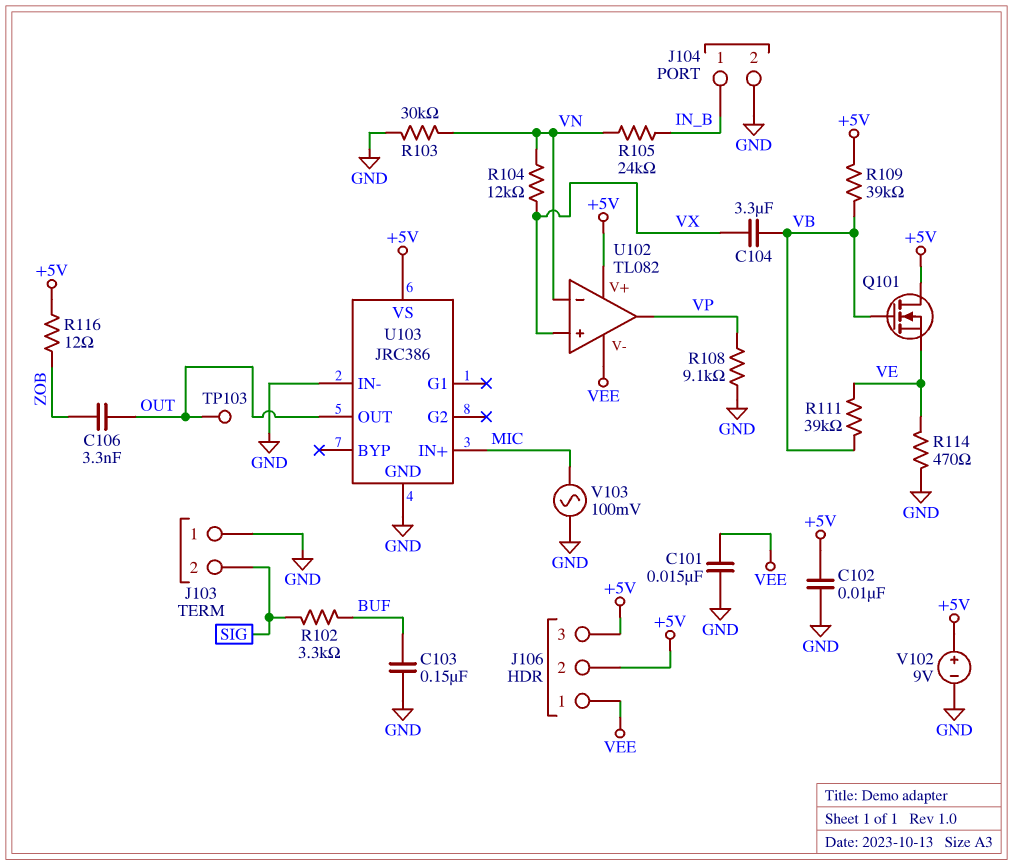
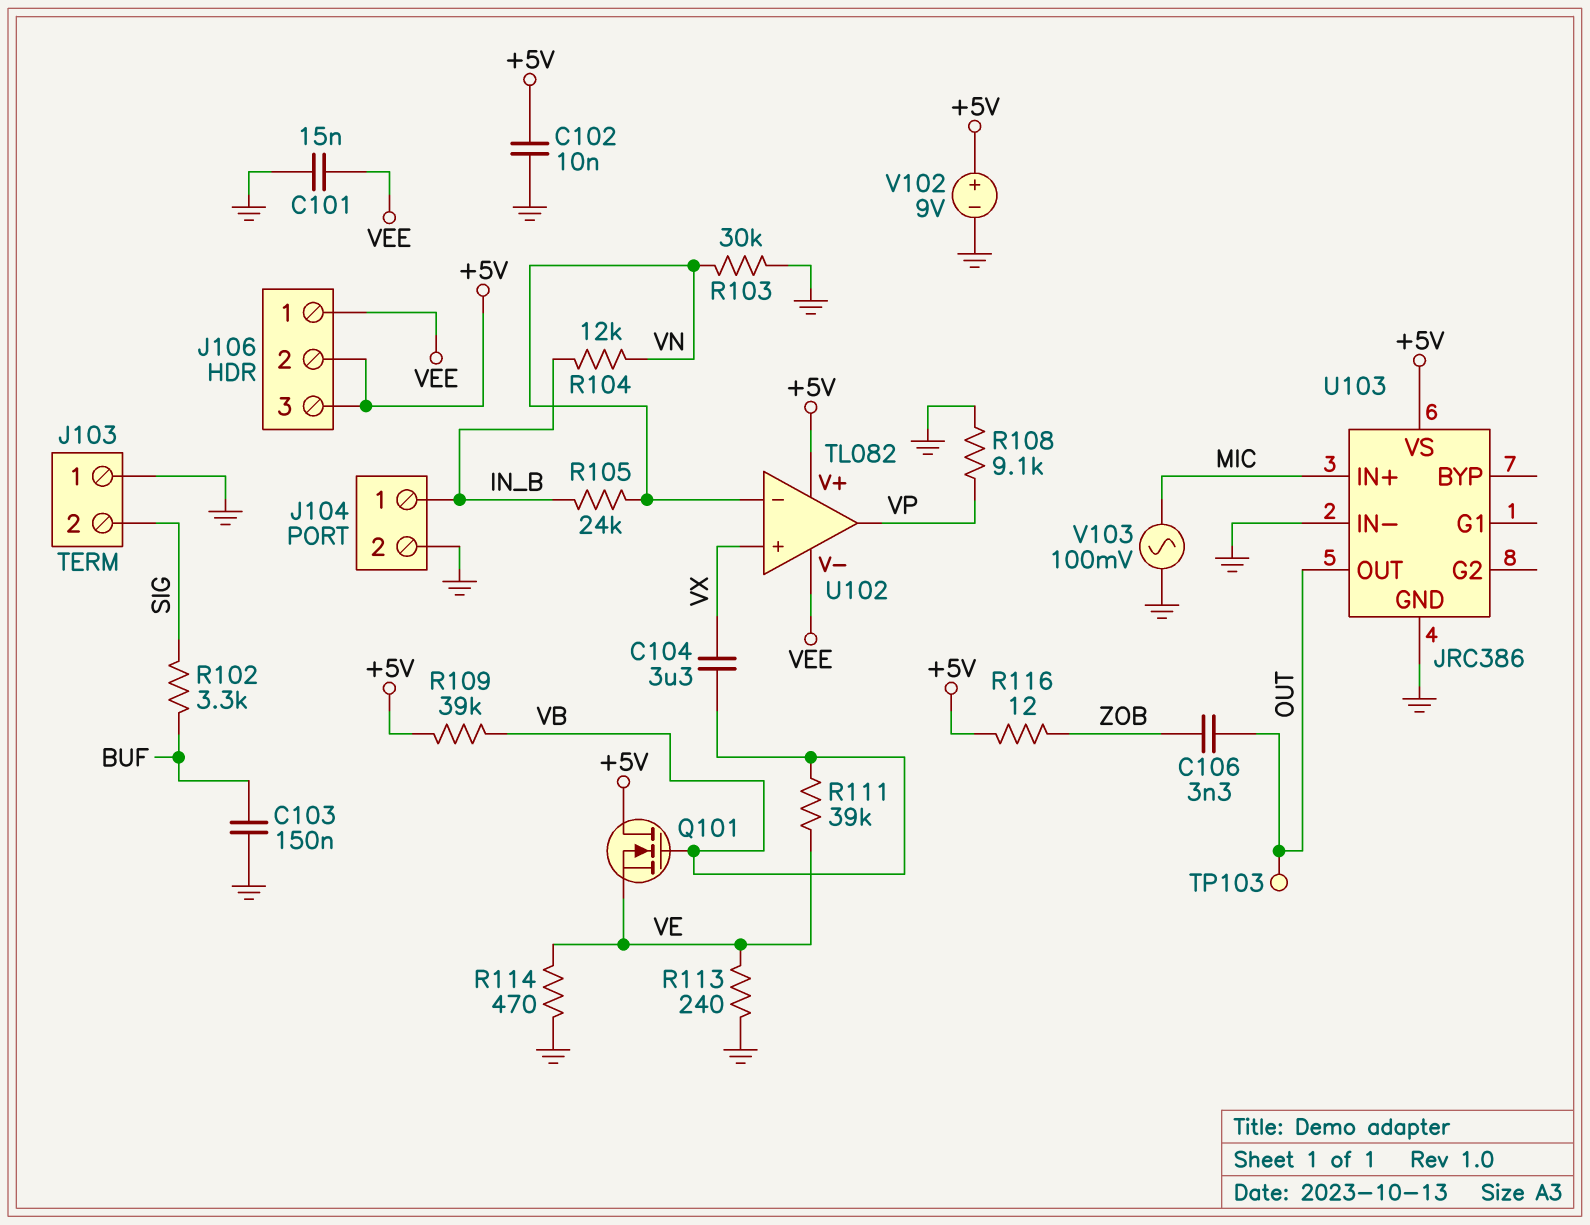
R104: 12k (VN, VX) -> 12k (IN_B, VN)
R113: none -> 240 (GND, VE)

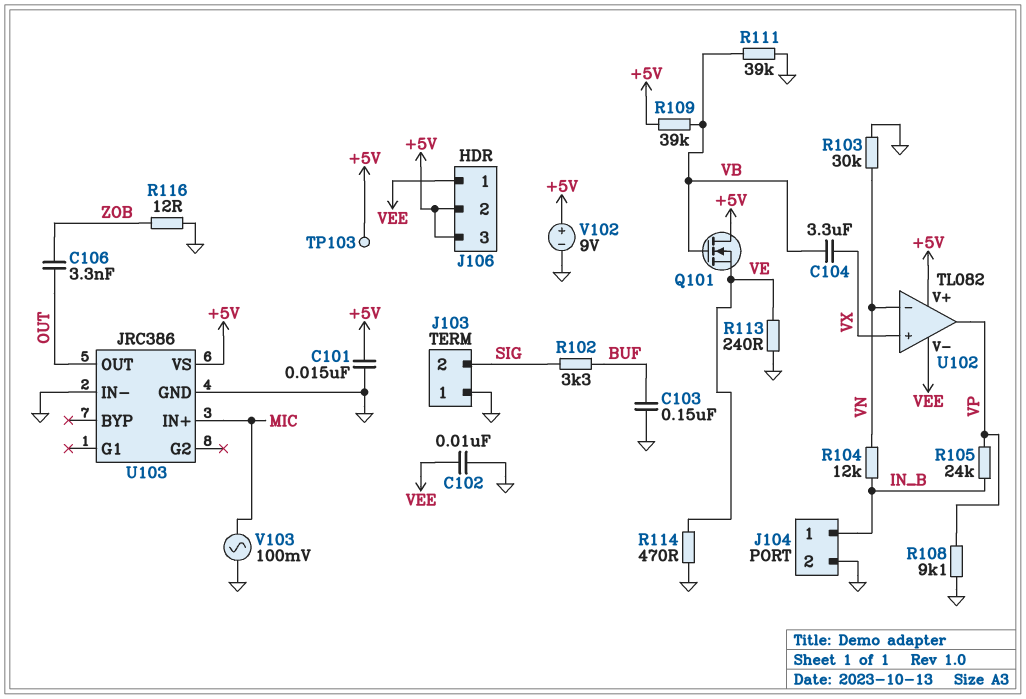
C101: 15nF (GND, VEE) -> 15nF (+5V, GND)
C102: 10nF (+5V, GND) -> 10nF (GND, VEE)
R105: 24k (IN_B, VN) -> 24k (IN_B, VP)
R111: 39k (VB, VE) -> 39k (GND, VB)
R116: 12 (+5V, ZOB) -> 12 (GND, ZOB)
TP103: test point (OUT) -> test point (+5V)

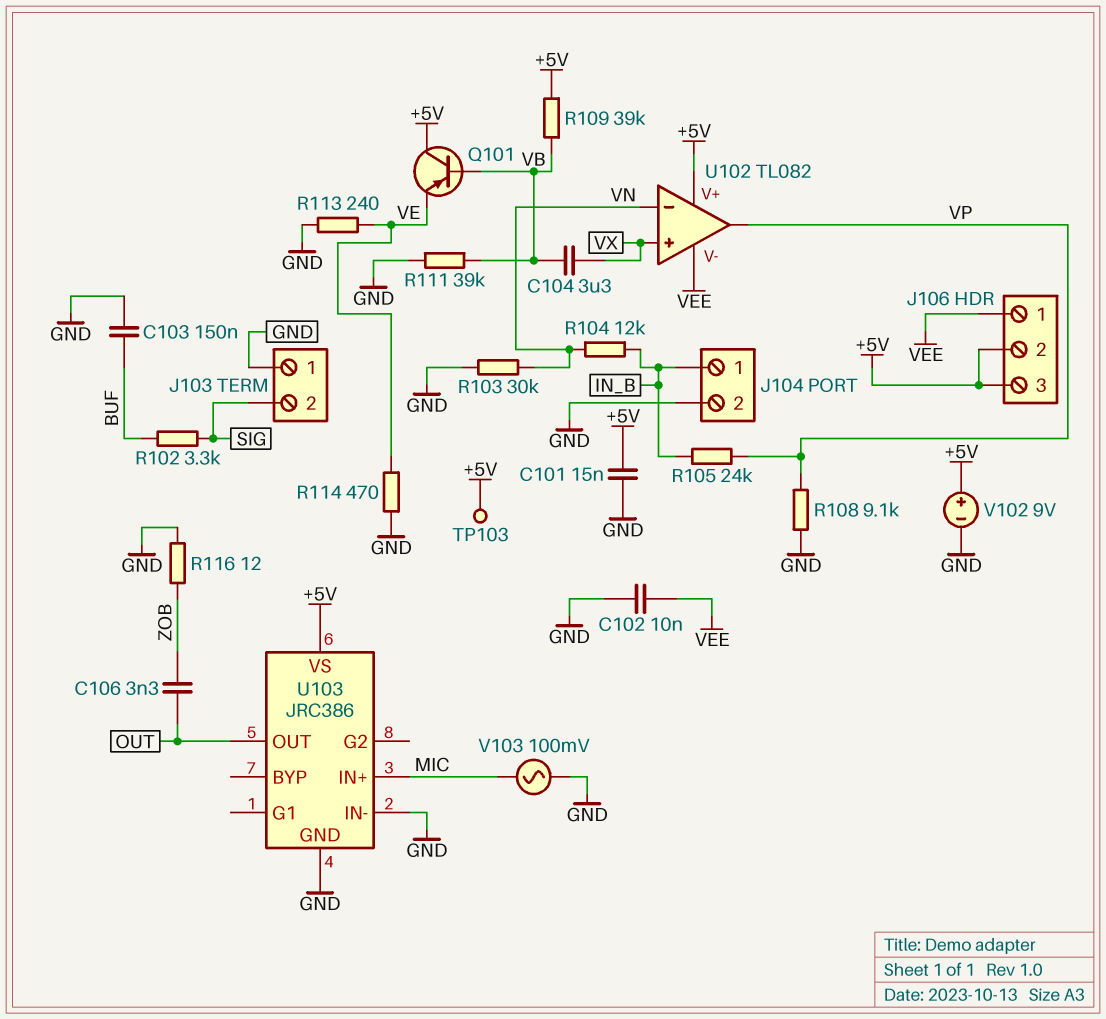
Q101: NMOS (G VB, D +5V, S VE) -> PNP (B VB, C +5V, E VE)

